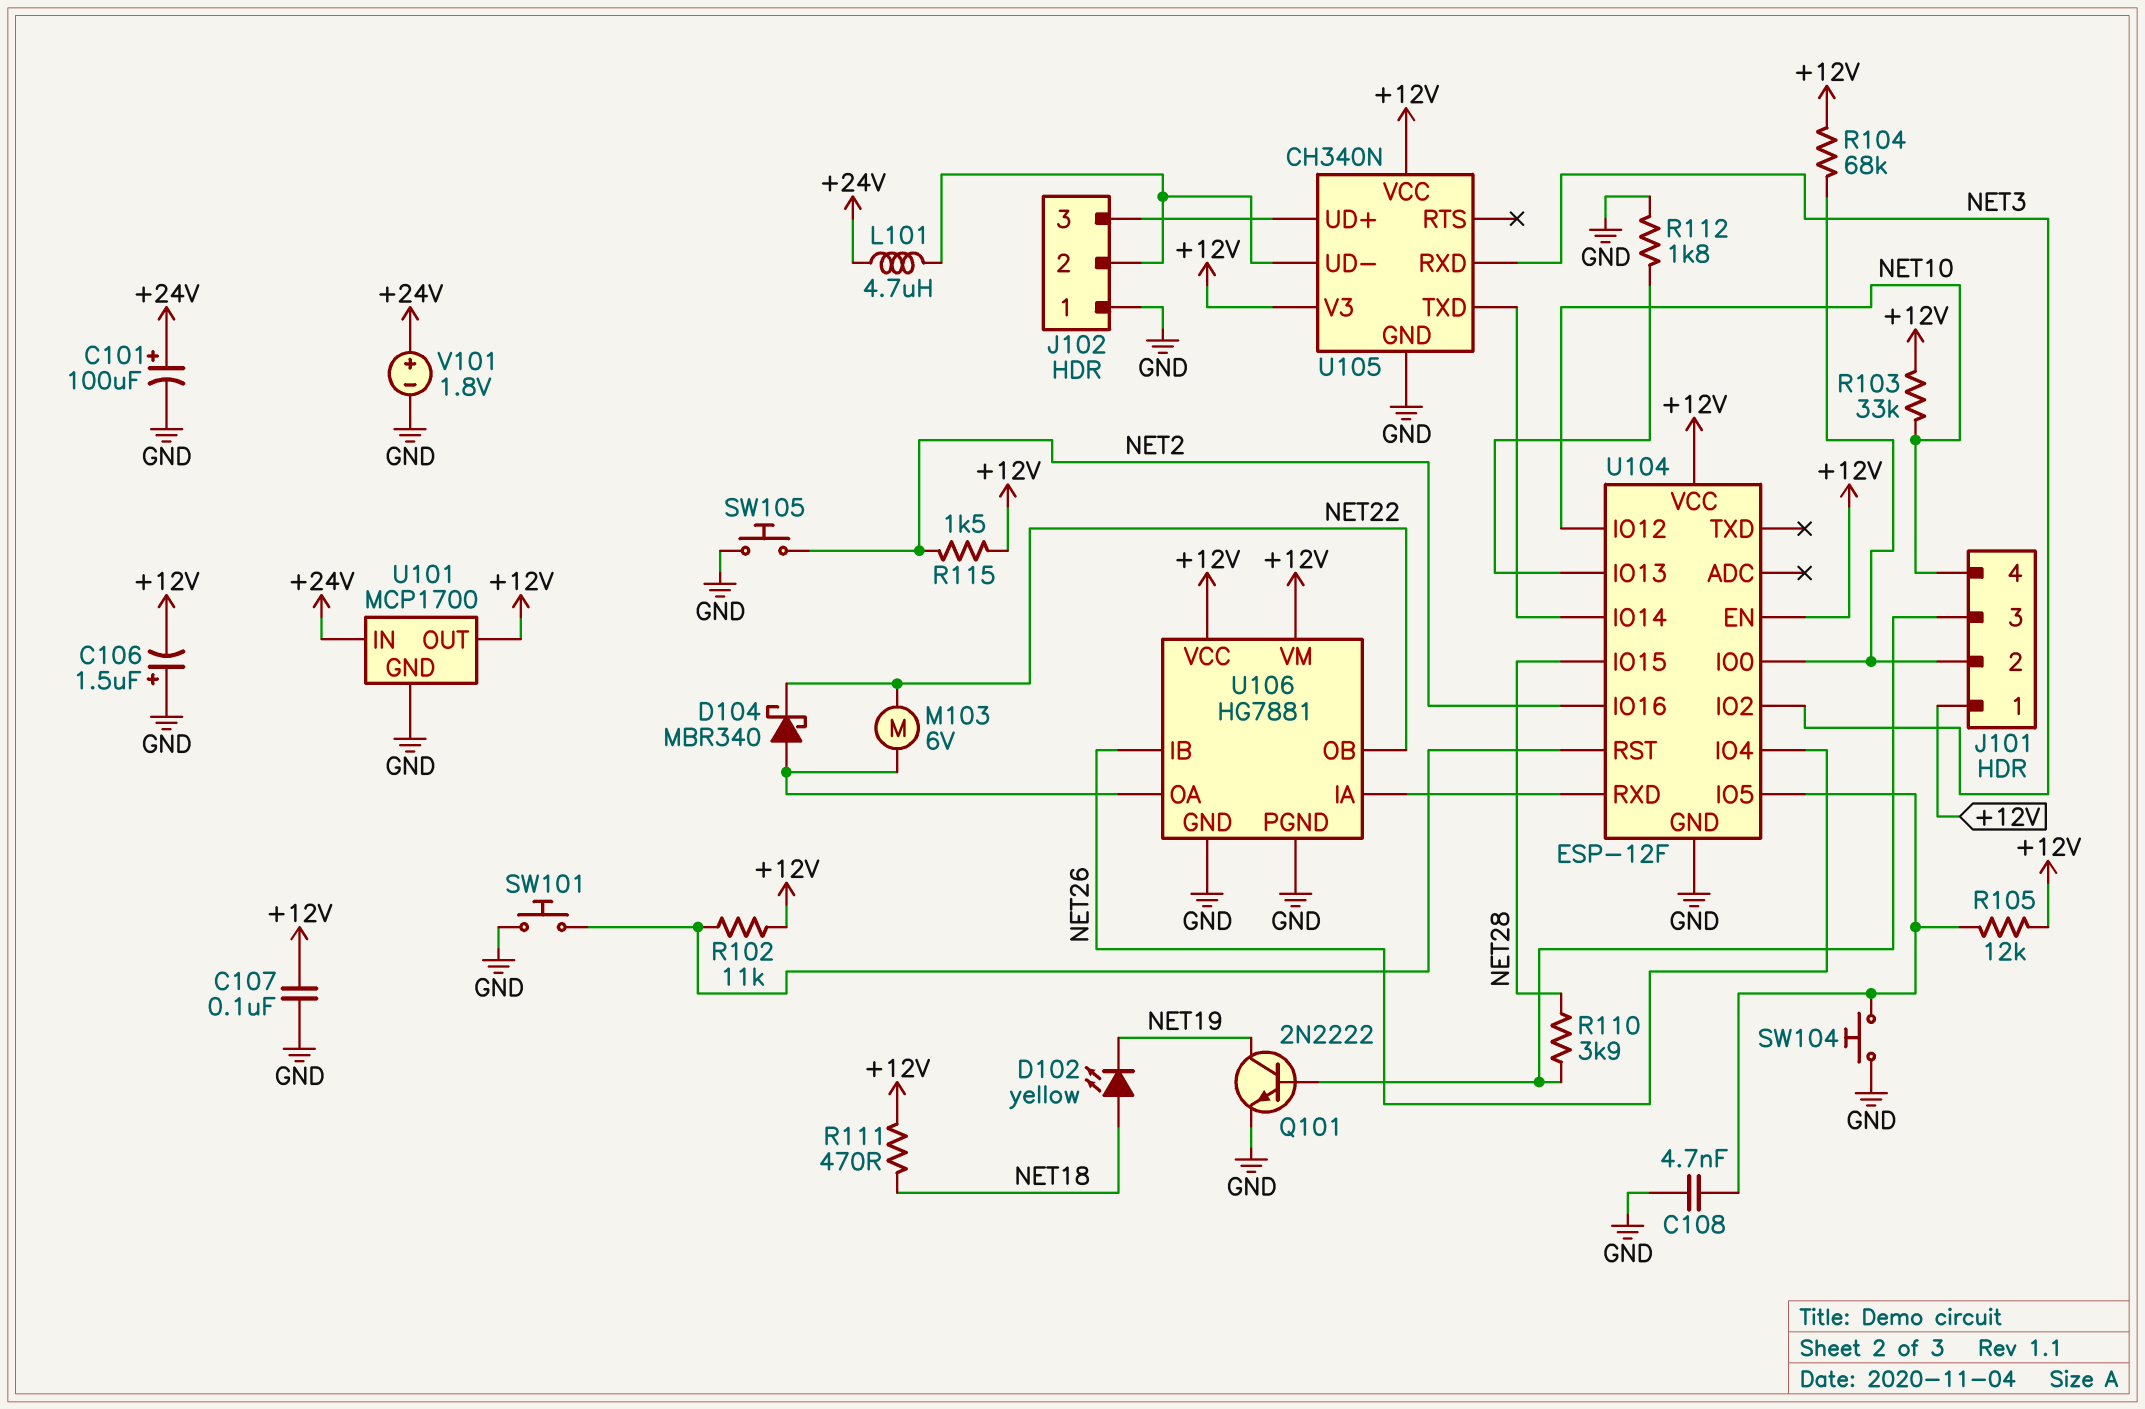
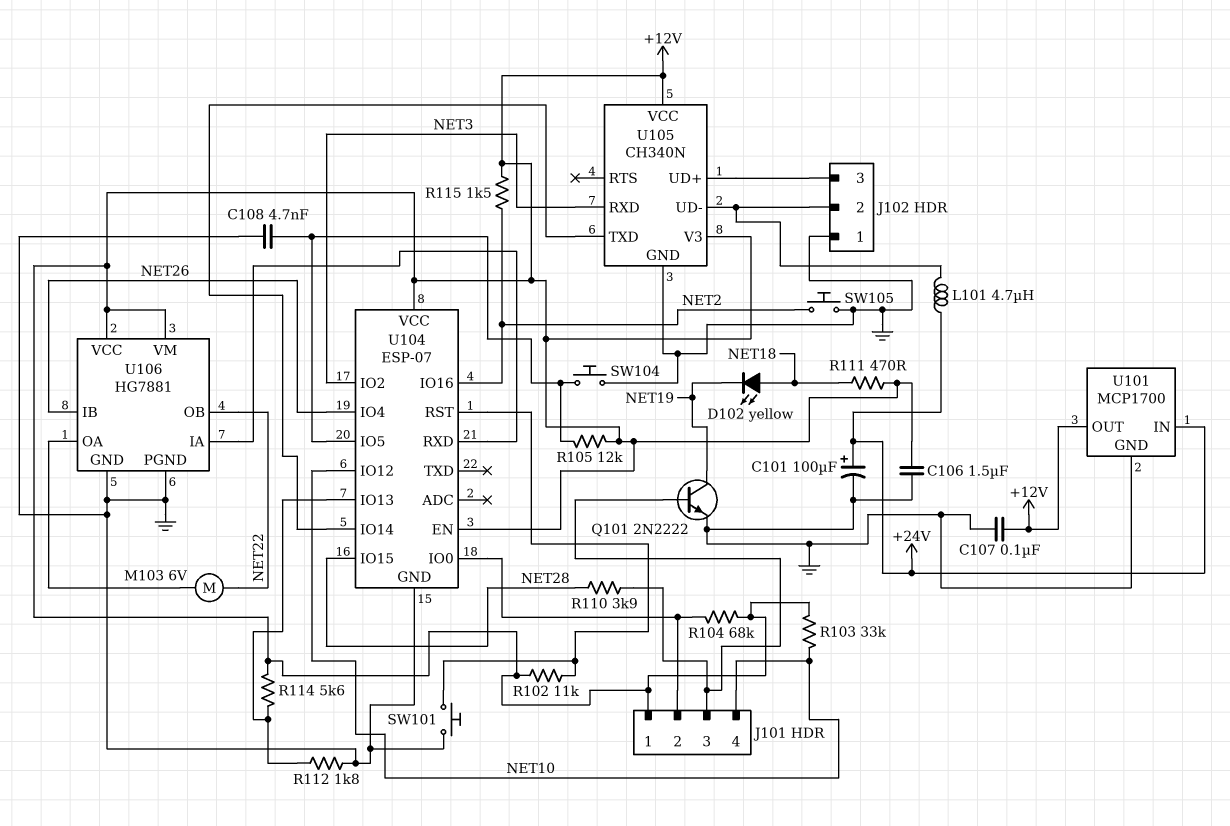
C106: 1.5uF (plus GND, minus +12V) -> 1.5uF (+12V, GND)
D104: schottky MBR340 (A U106/OA, K NET22) -> none
R114: none -> 5.6k (+12V, U104/IO13)
U104: ESP-12F -> ESP-07
V101: 1.8V (plus +24V, minus GND) -> none

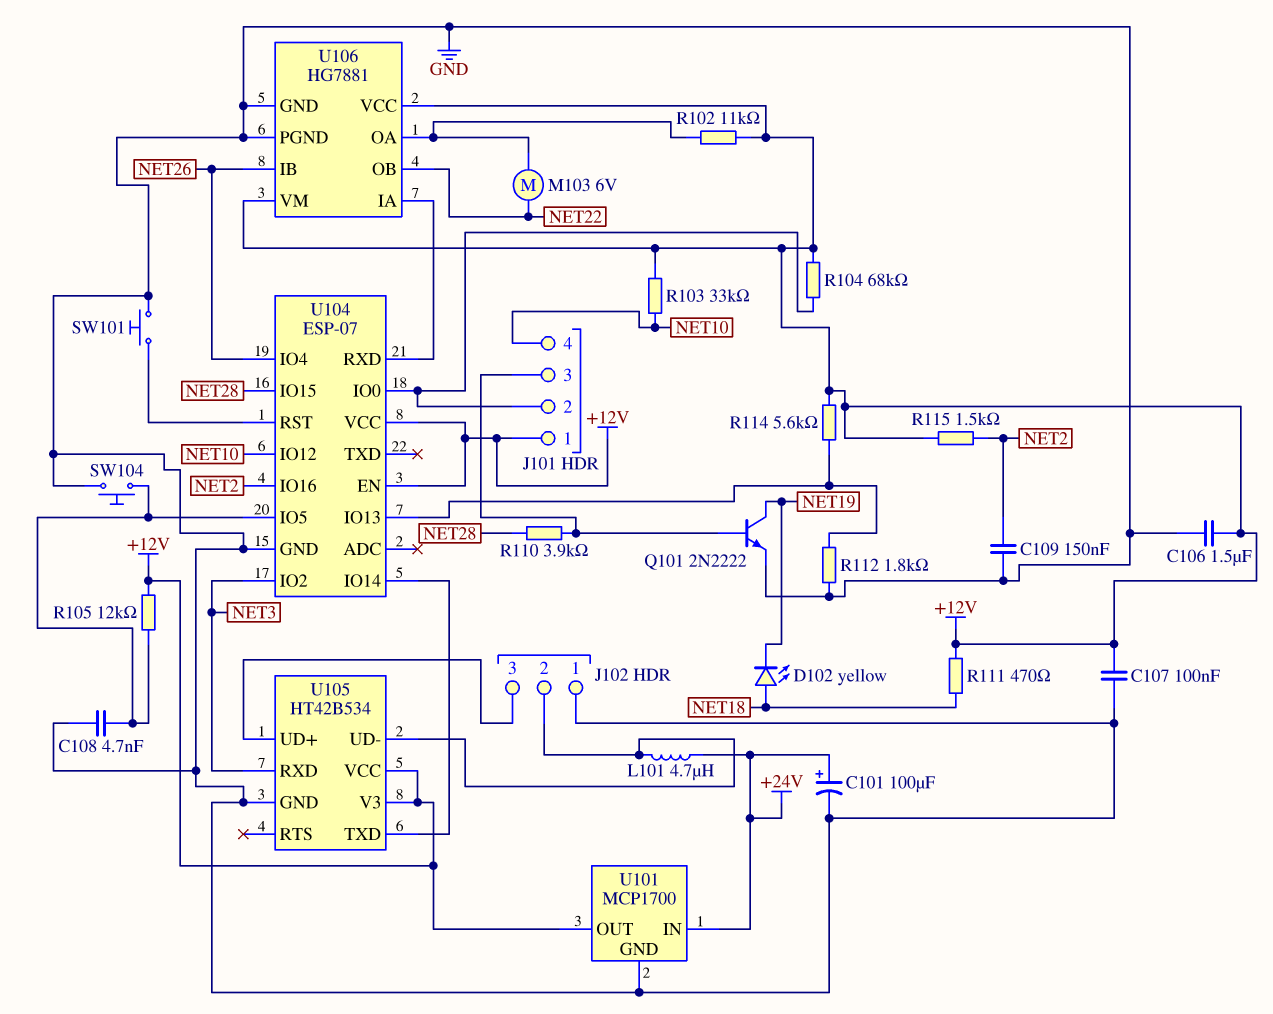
C109: none -> 150nF (GND, NET2)
R102: 11k (+12V, U104/RST) -> 11k (+12V, U106/OA)
SW105: button (GND, NET2) -> none
U105: CH340N -> HT42B534

